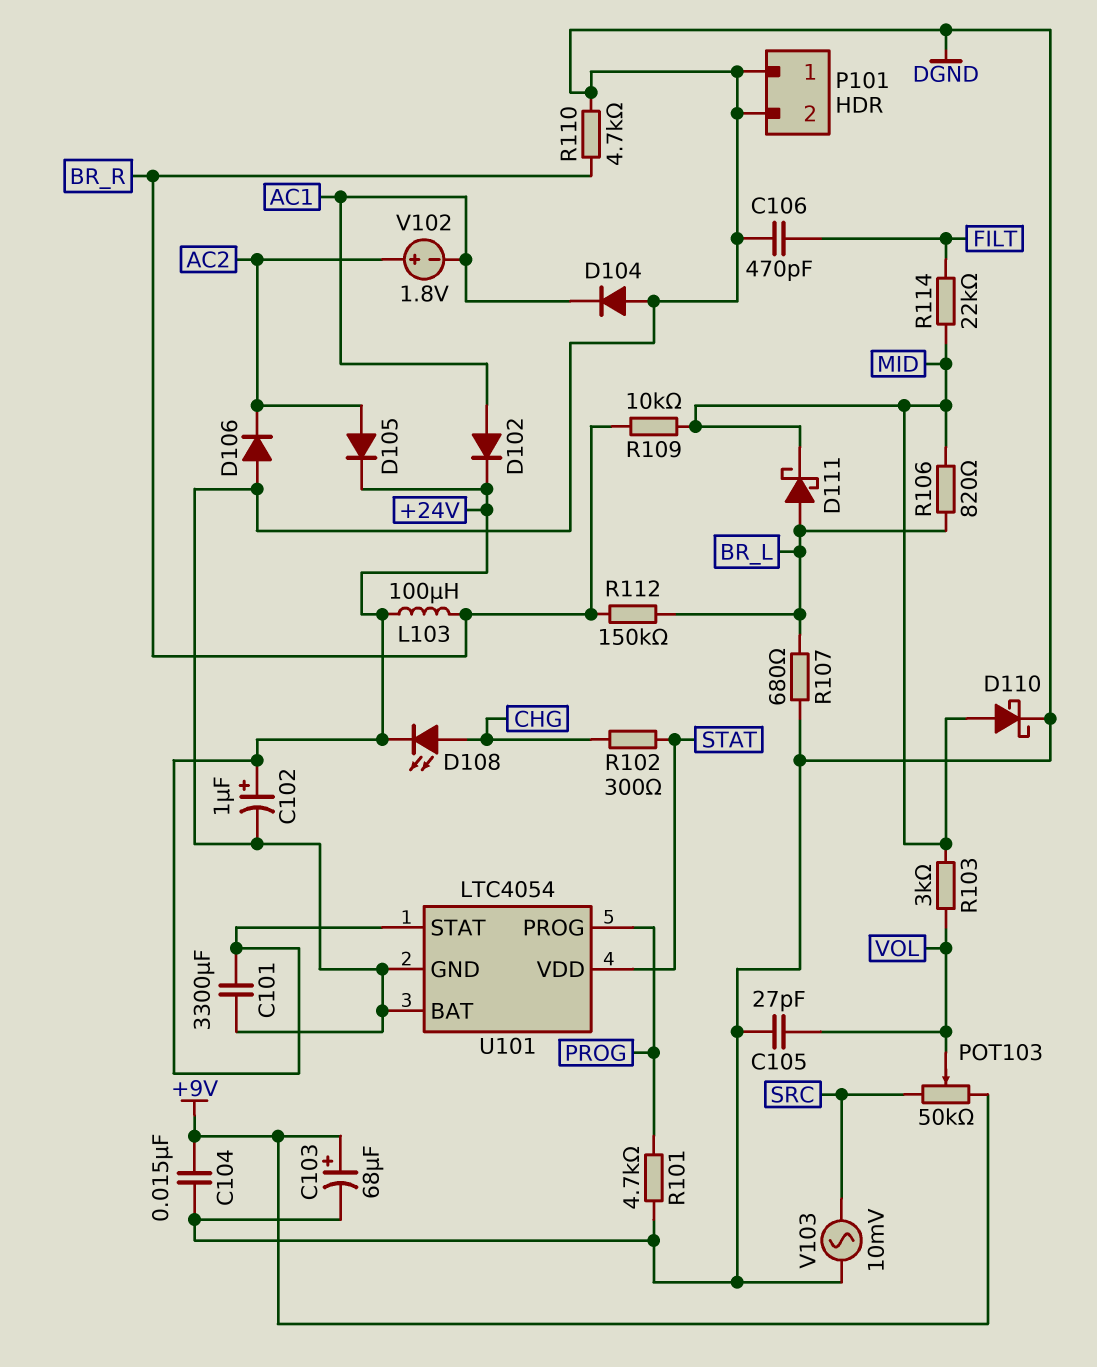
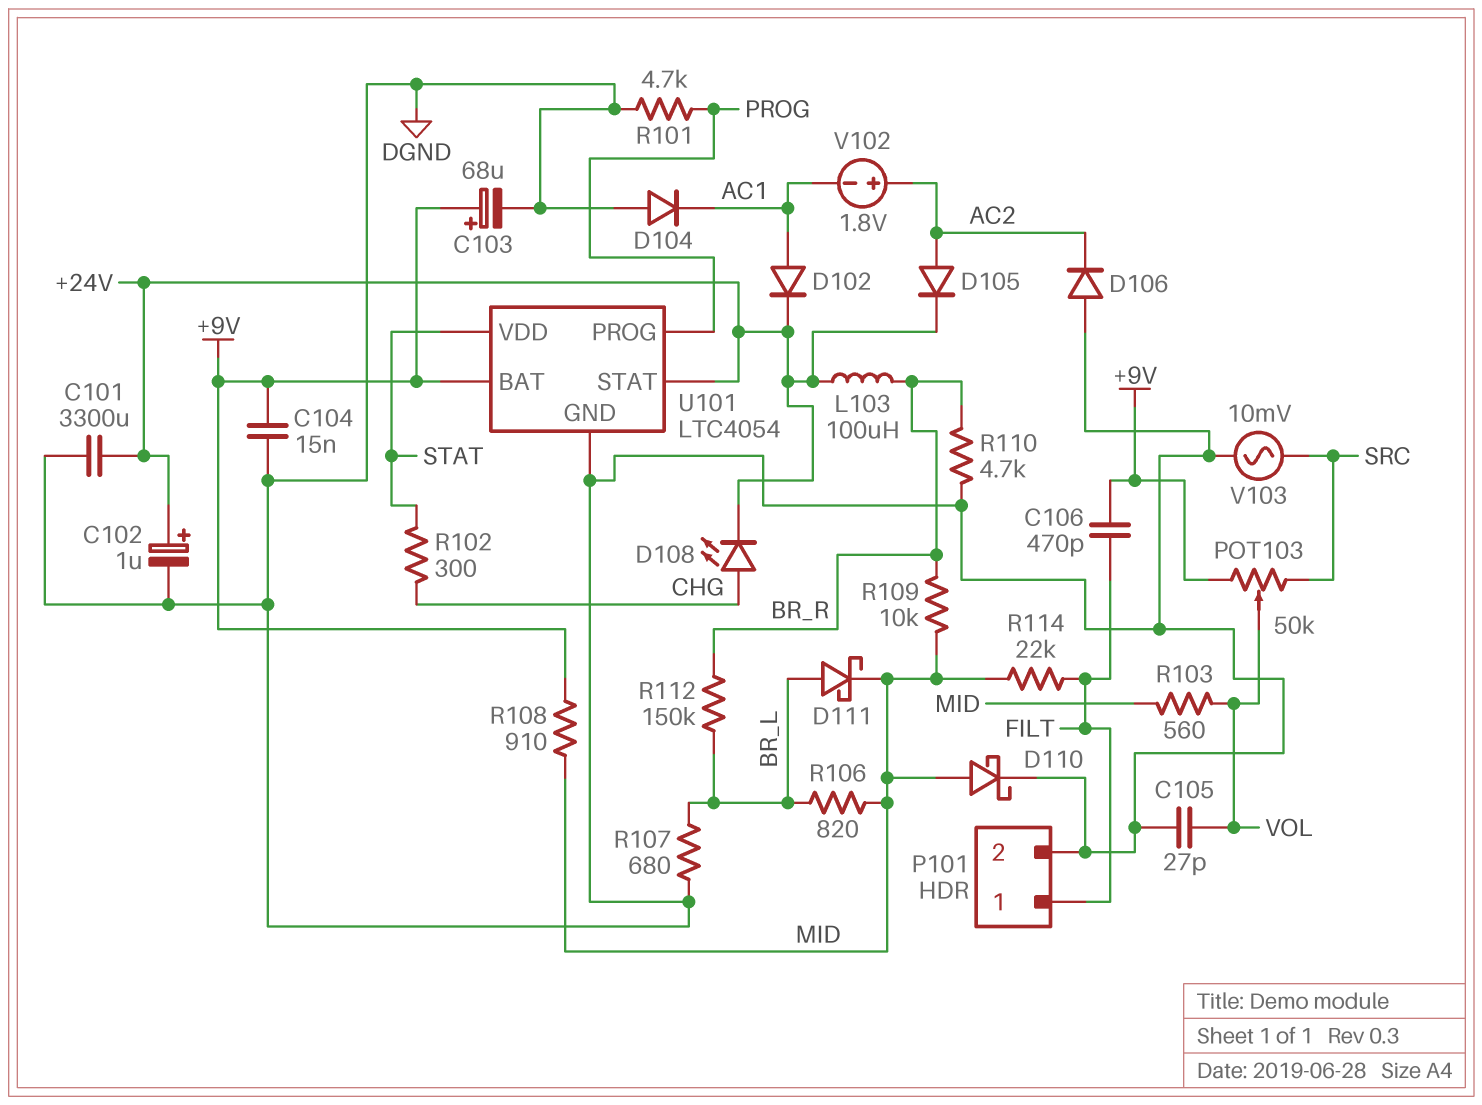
C106: 470pF (DGND, FILT) -> 470pF (+9V, FILT)
P101 pin 1: DGND -> FILT
R103: 3k (MID, VOL) -> 560 (MID, VOL)
R108: none -> 910 (+9V, MID)
U101 pin BAT: DGND -> +9V

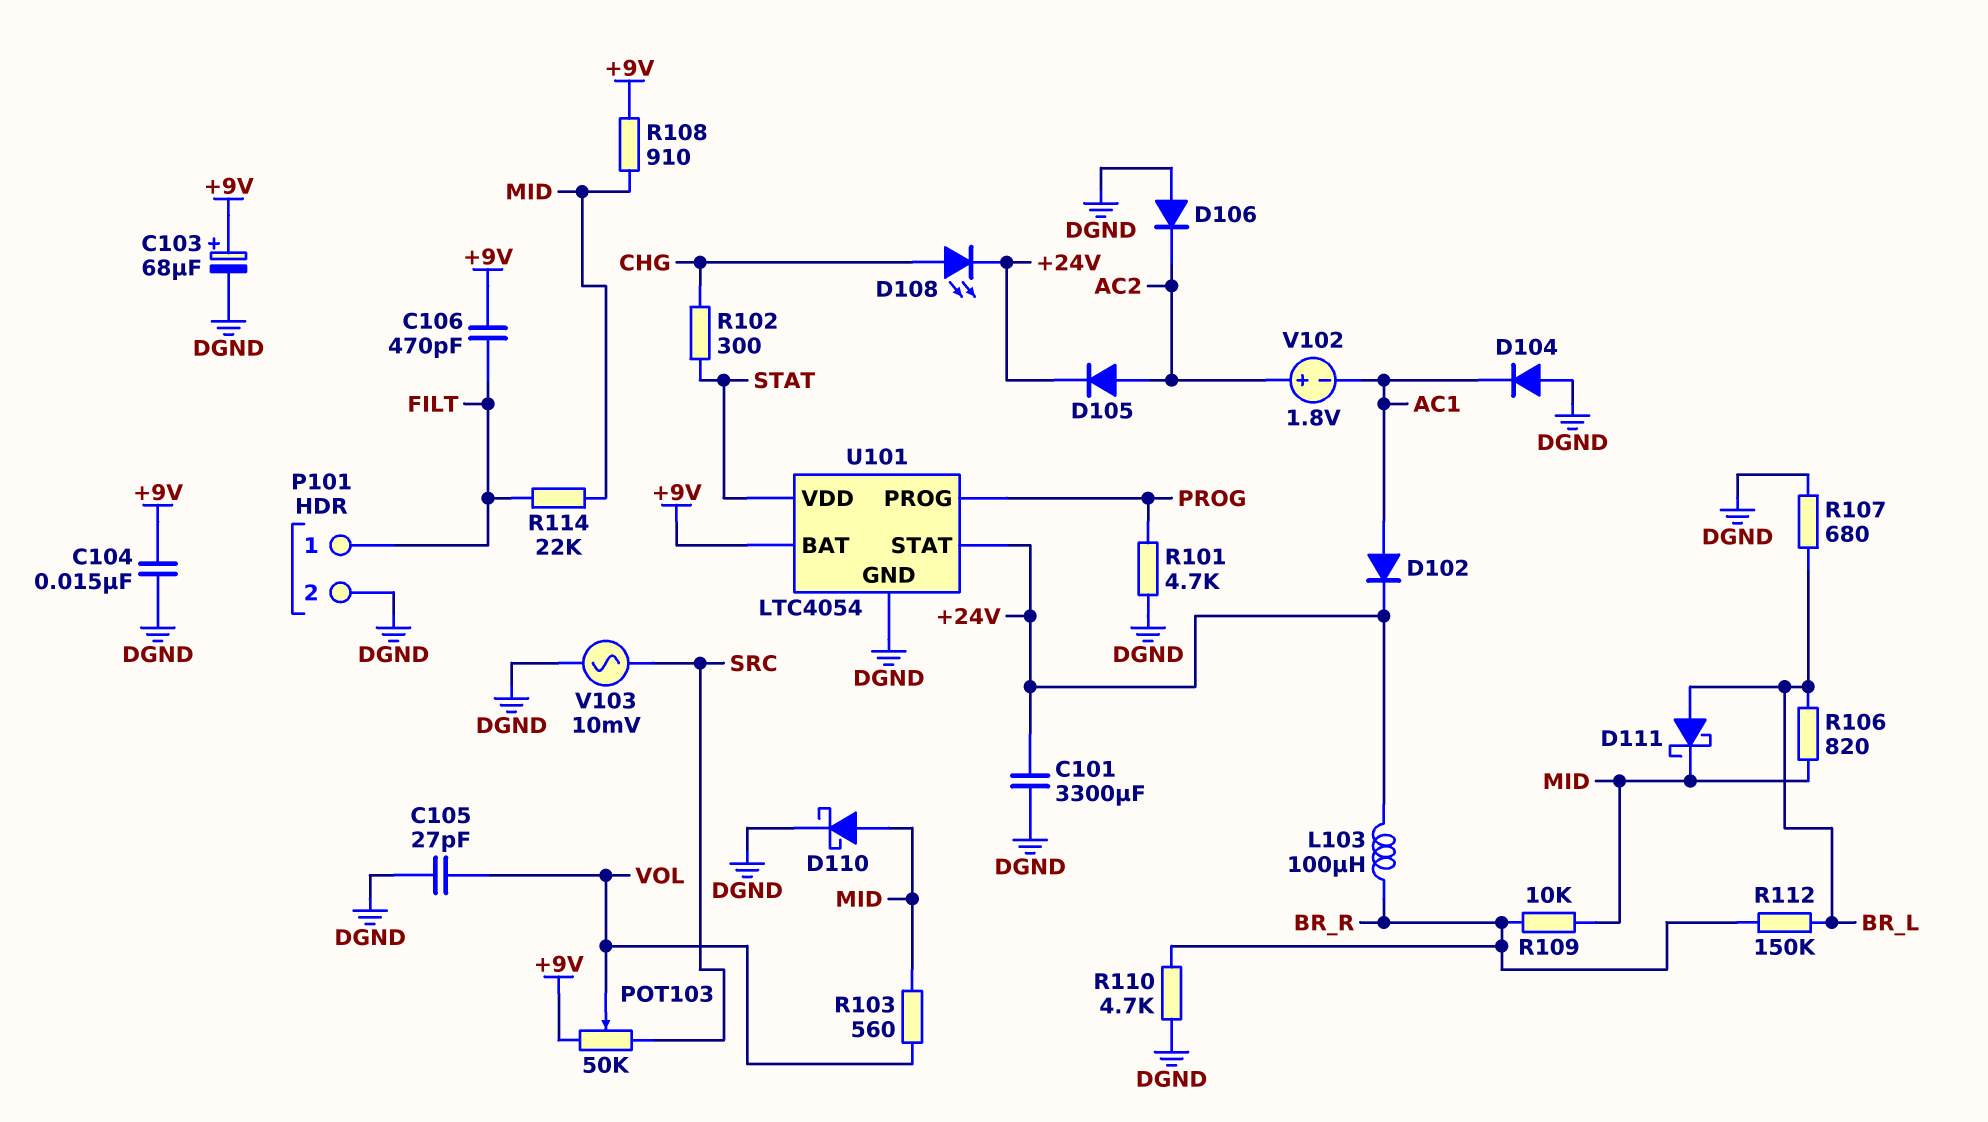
C102: 1uF (plus +24V, minus DGND) -> none

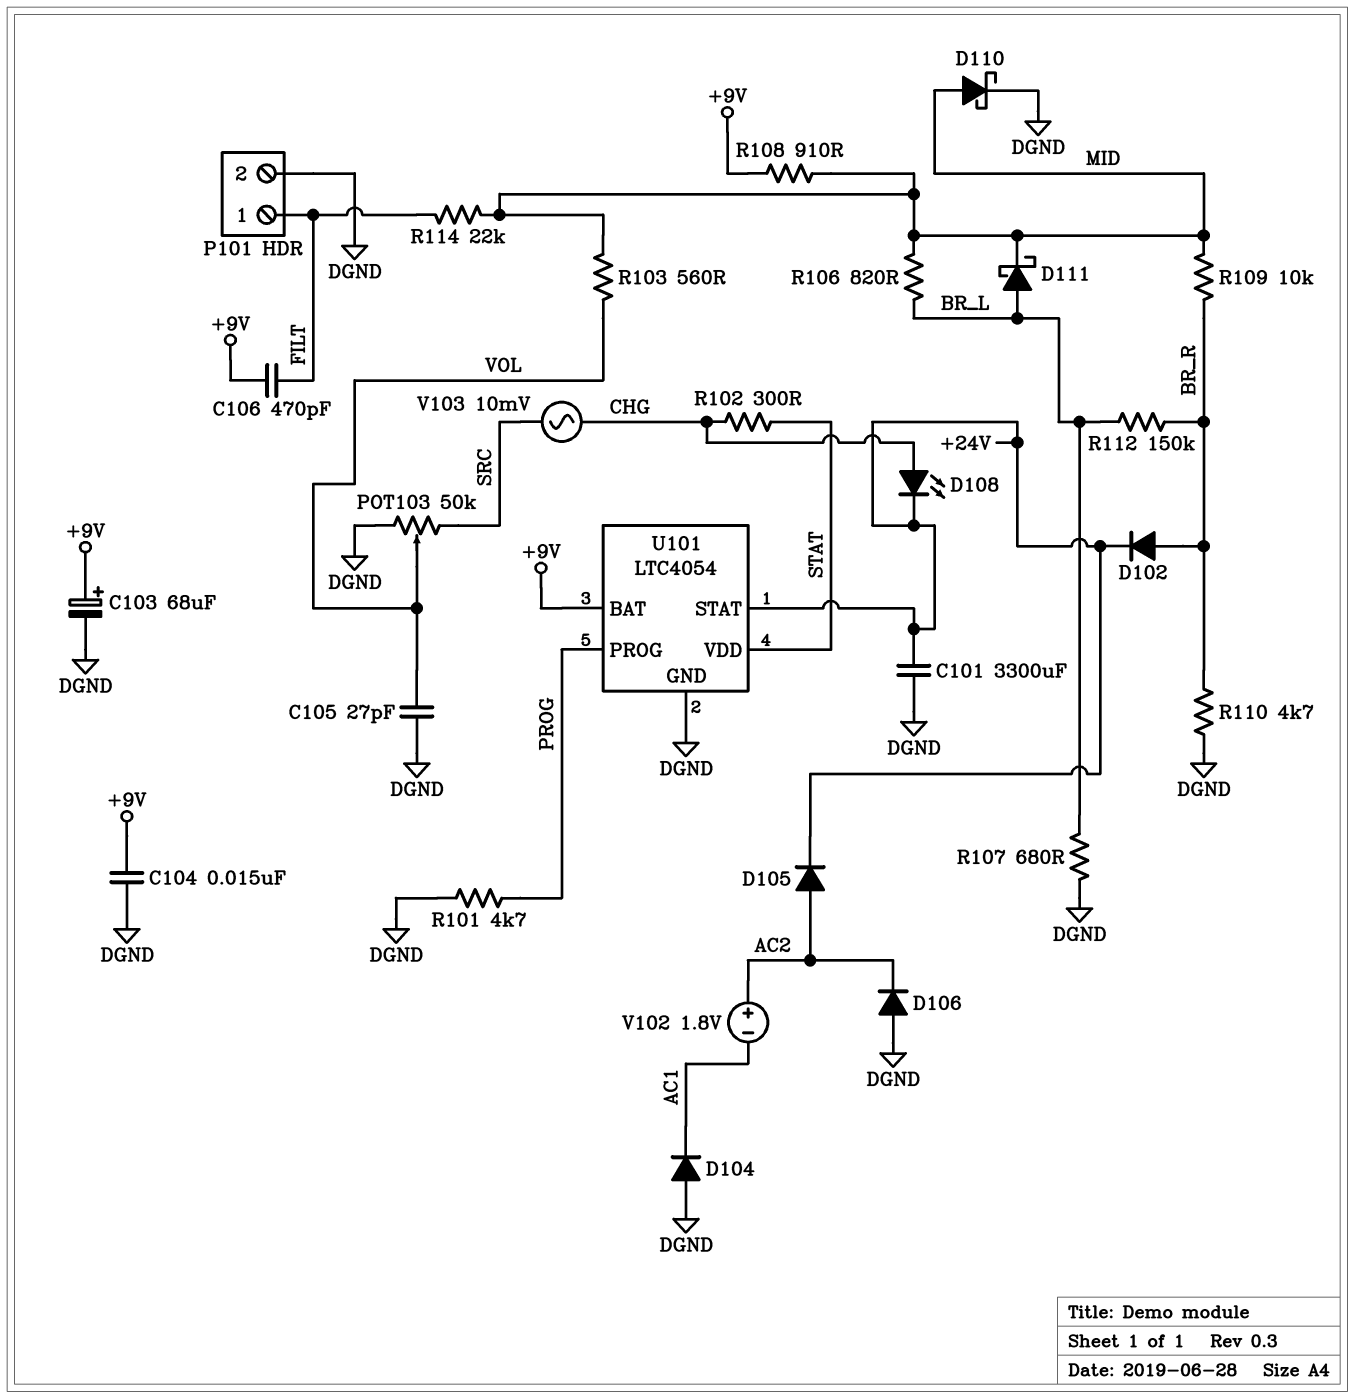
D102: diode (A AC1, K +24V) -> diode (A BR_R, K +24V)
L103: 100uH (+24V, BR_R) -> none
POT103: 50k (+9V, SRC, wiper VOL) -> 50k (DGND, SRC, wiper VOL)
V103: AC 10mV (DGND, SRC) -> AC 10mV (CHG, SRC)

